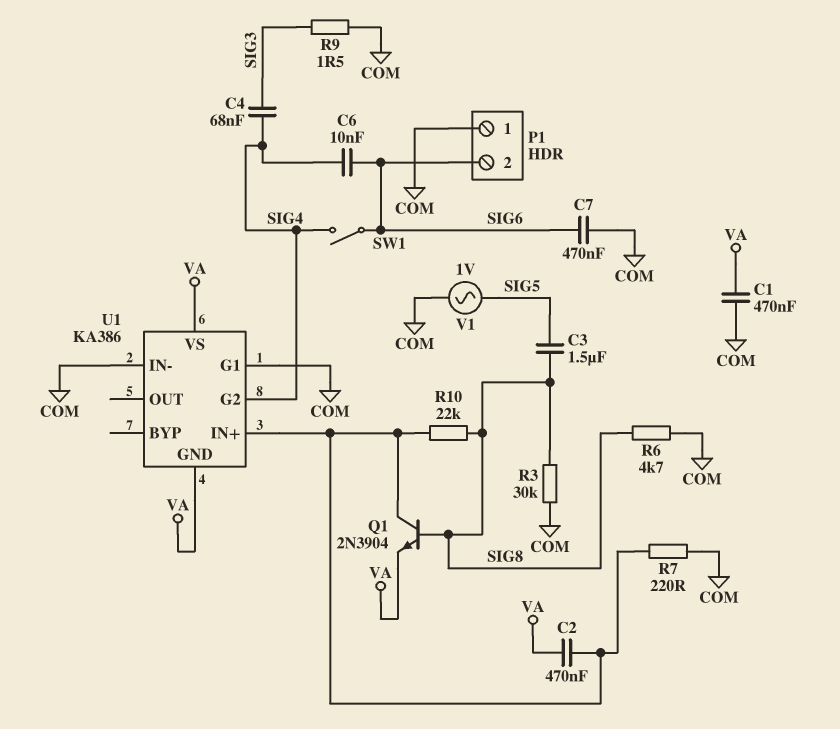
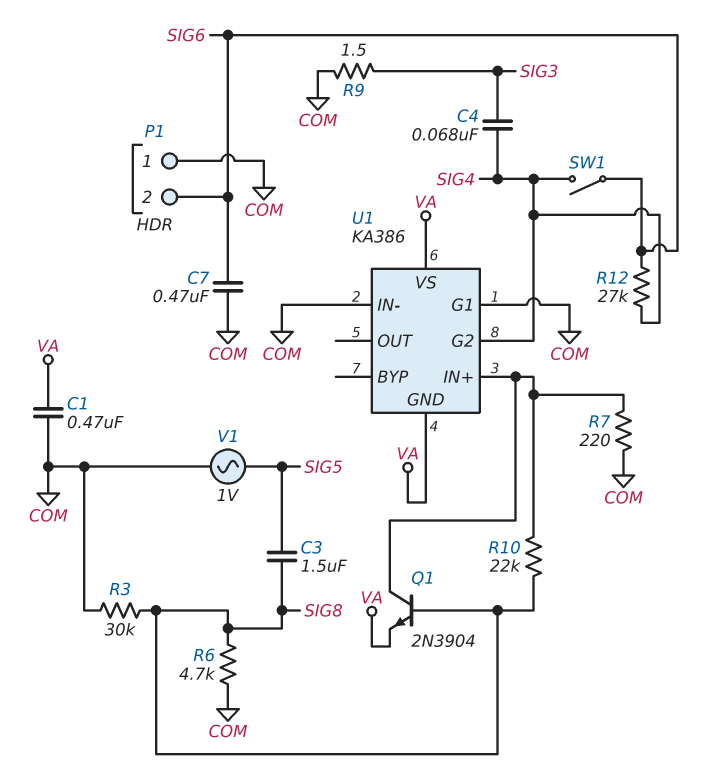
C2: 470nF (U1/IN+, VA) -> none
C6: 10nF (SIG4, SIG6) -> none
R12: none -> 27k (SIG4, SIG6)

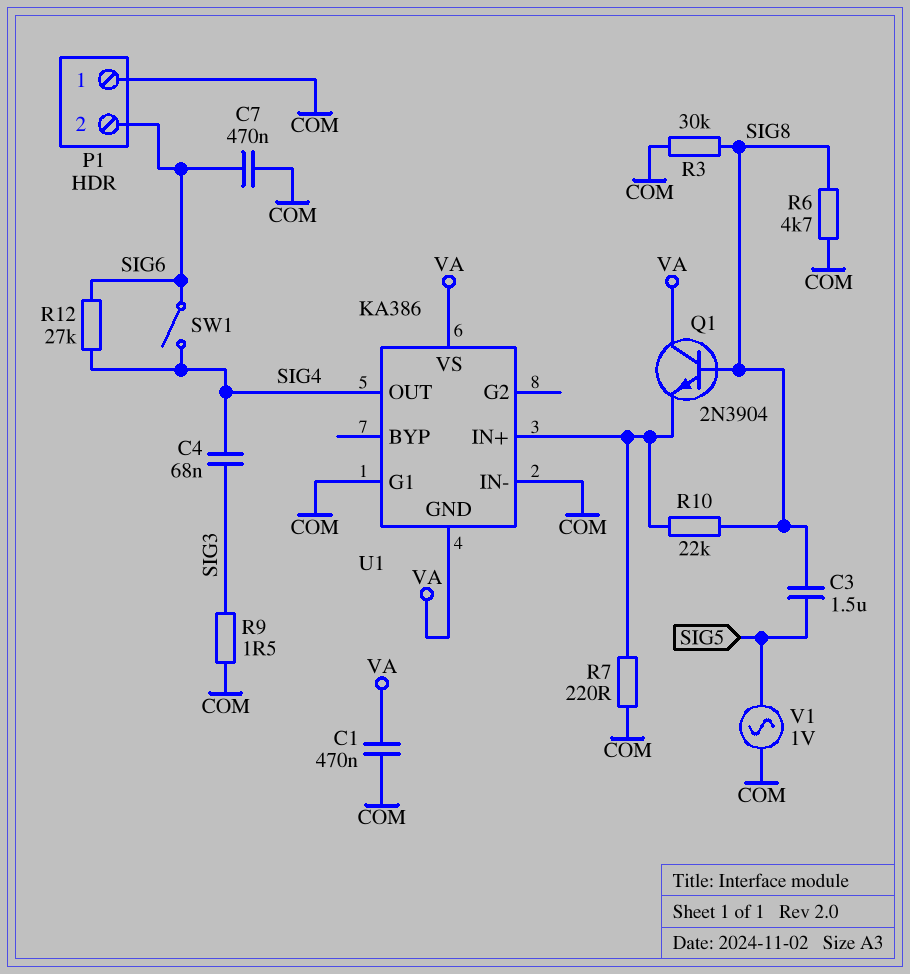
Q1: NPN 2N3904 (B SIG8, C U1/IN+, E VA) -> NPN 2N3904 (B SIG8, C VA, E U1/IN+)
U1 pin G2: SIG4 -> none
U1 pin OUT: none -> SIG4

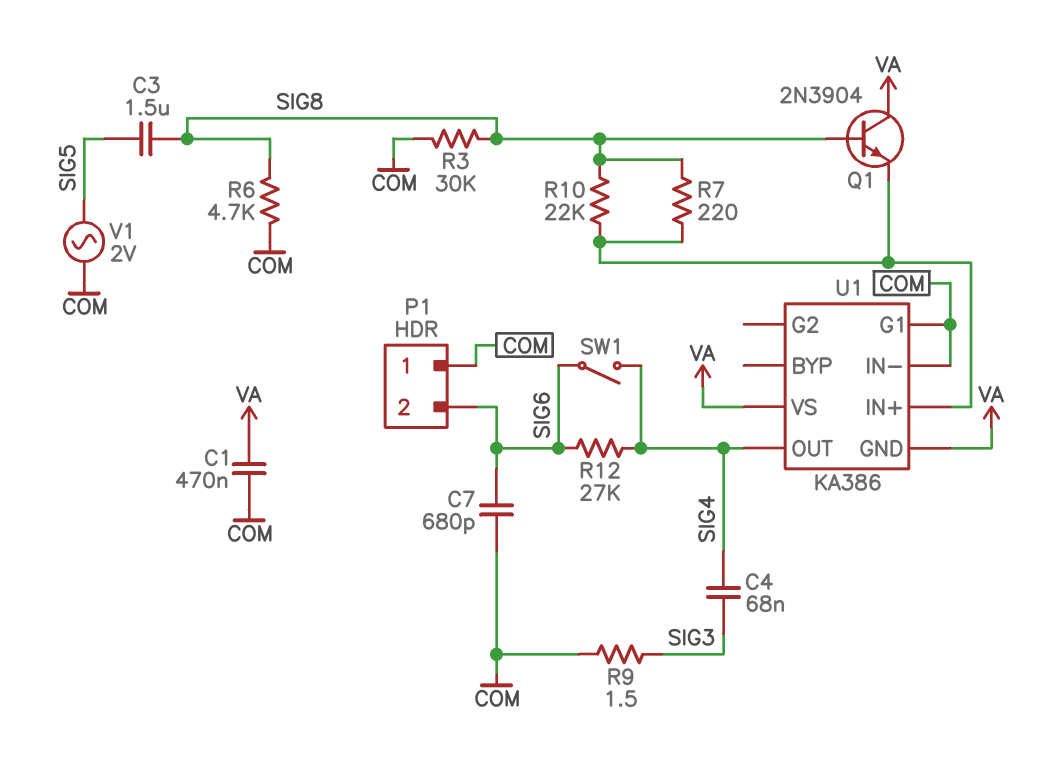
C7: 470nF (COM, SIG6) -> 680pF (COM, SIG6)
R7: 220 (COM, U1/IN+) -> 220 (SIG8, U1/IN+)
V1: AC 1V (COM, SIG5) -> AC 2V (COM, SIG5)

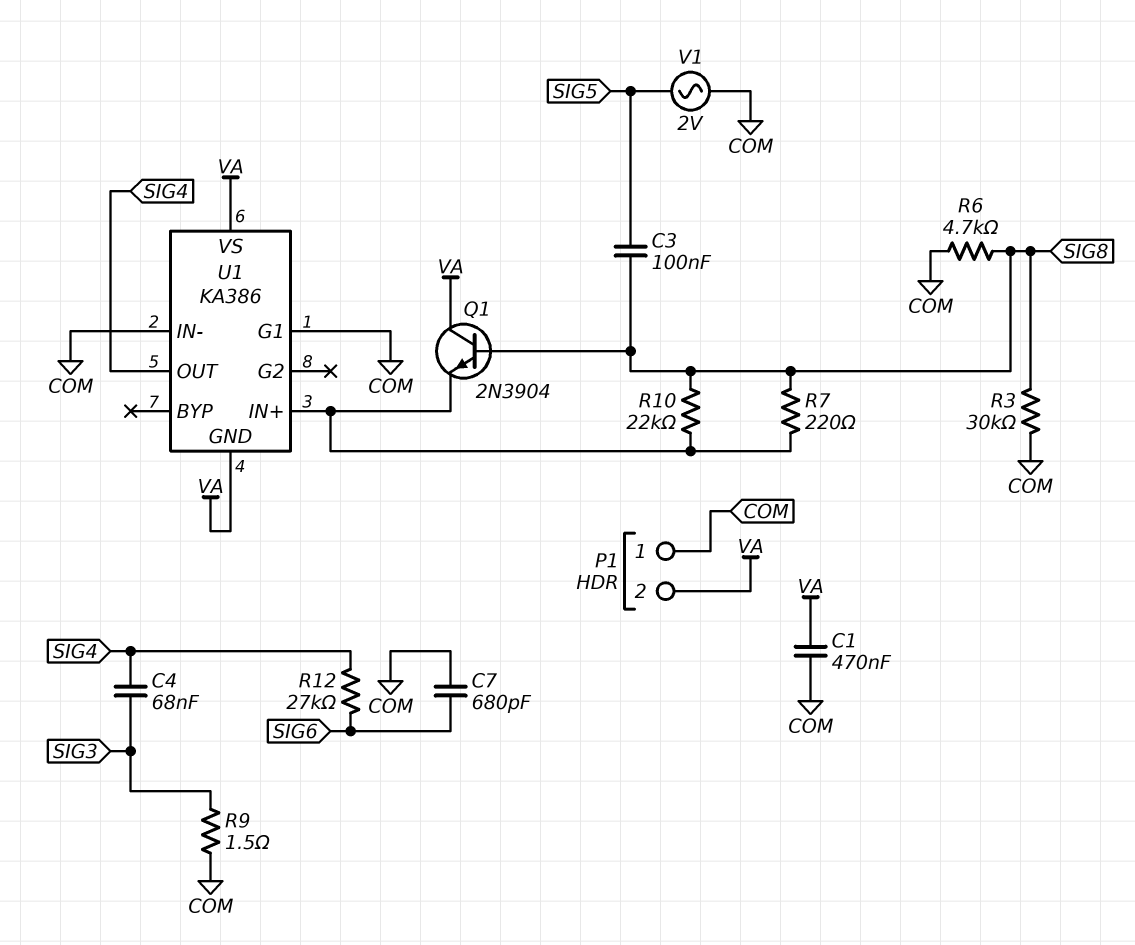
C3: 1.5uF (SIG5, SIG8) -> 100nF (SIG5, SIG8)
P1 pin 2: SIG6 -> VA
SW1: switch (SIG4, SIG6) -> none

